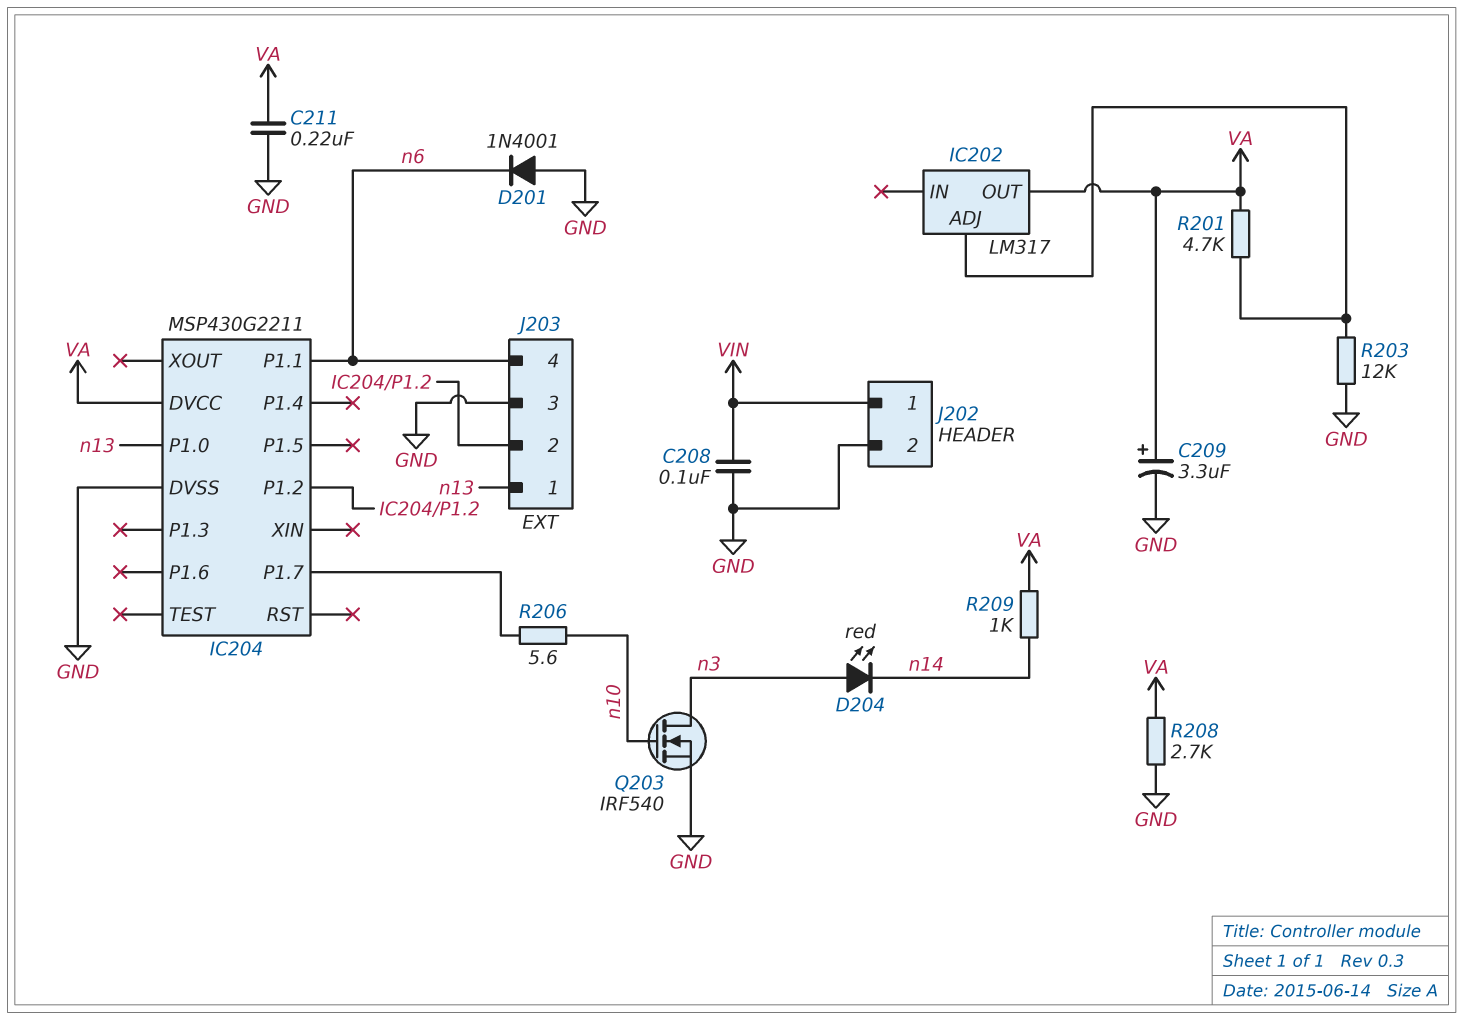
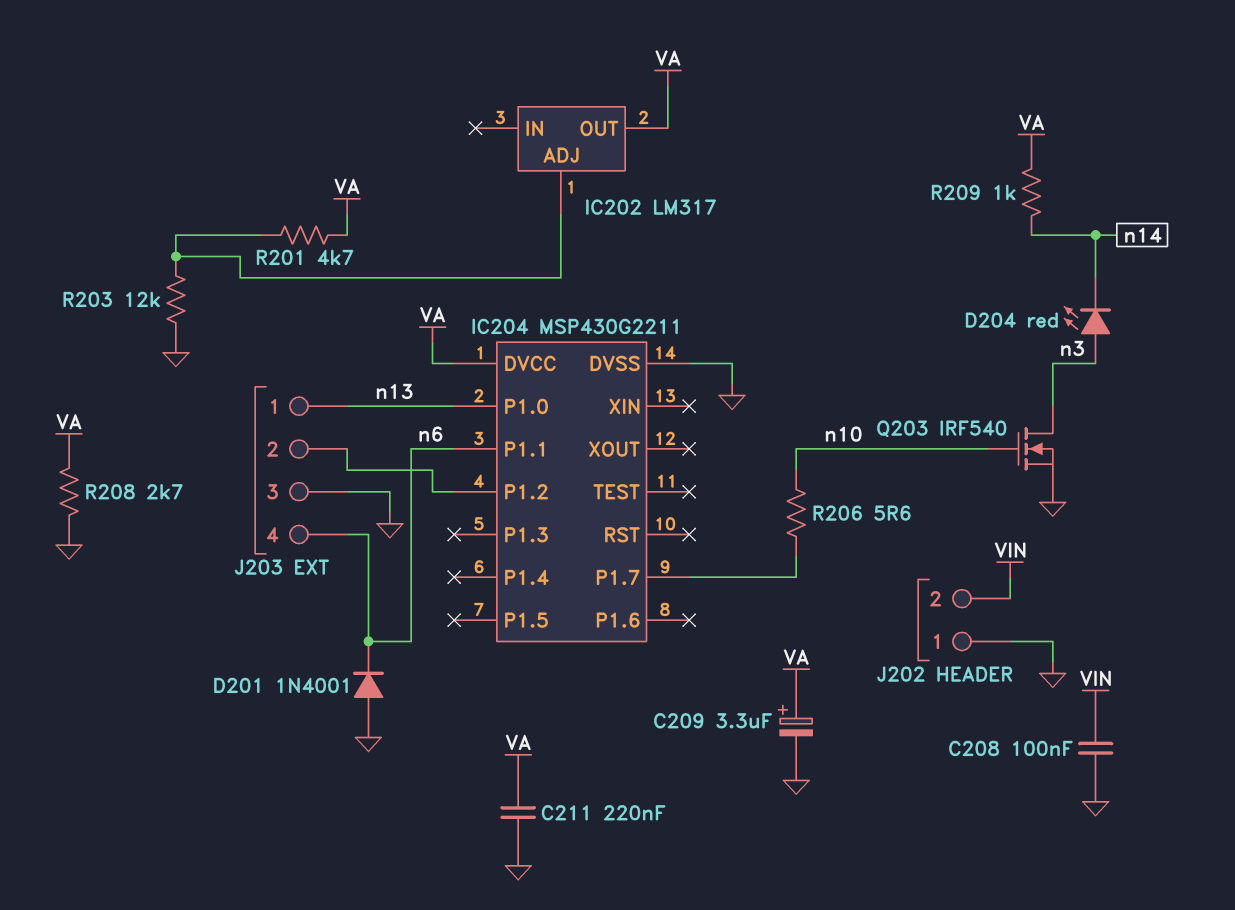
J202 pin 1: VIN -> GND
J202 pin 2: GND -> VIN

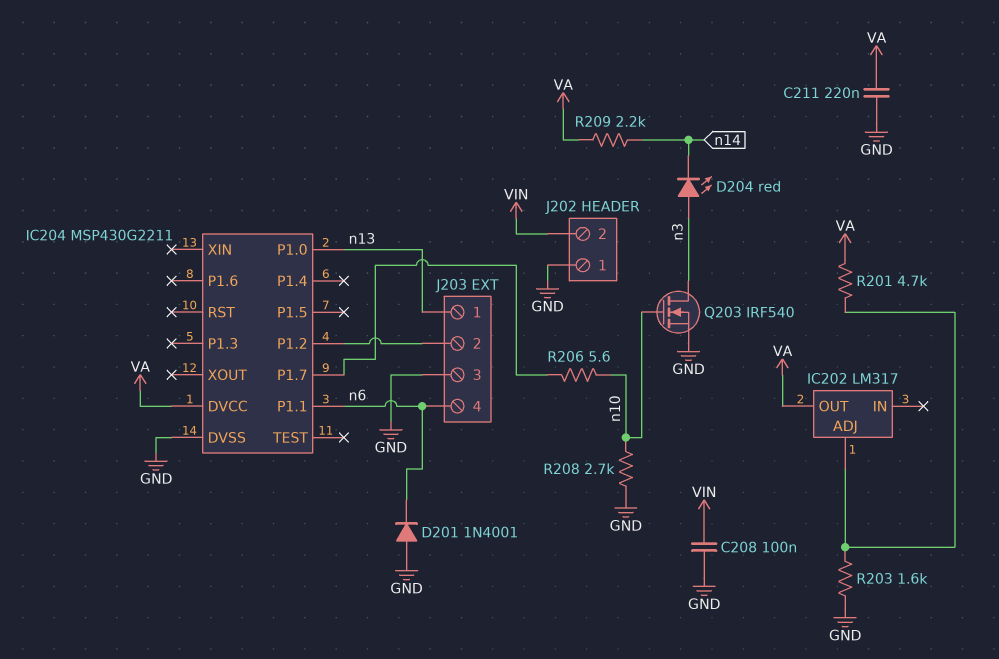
C209: 3.3uF (plus VA, minus GND) -> none
R203: 12k (GND, IC202/ADJ) -> 1.6k (GND, IC202/ADJ)
R208: 2.7k (GND, VA) -> 2.7k (GND, n10)
R209: 1k (VA, n14) -> 2.2k (VA, n14)

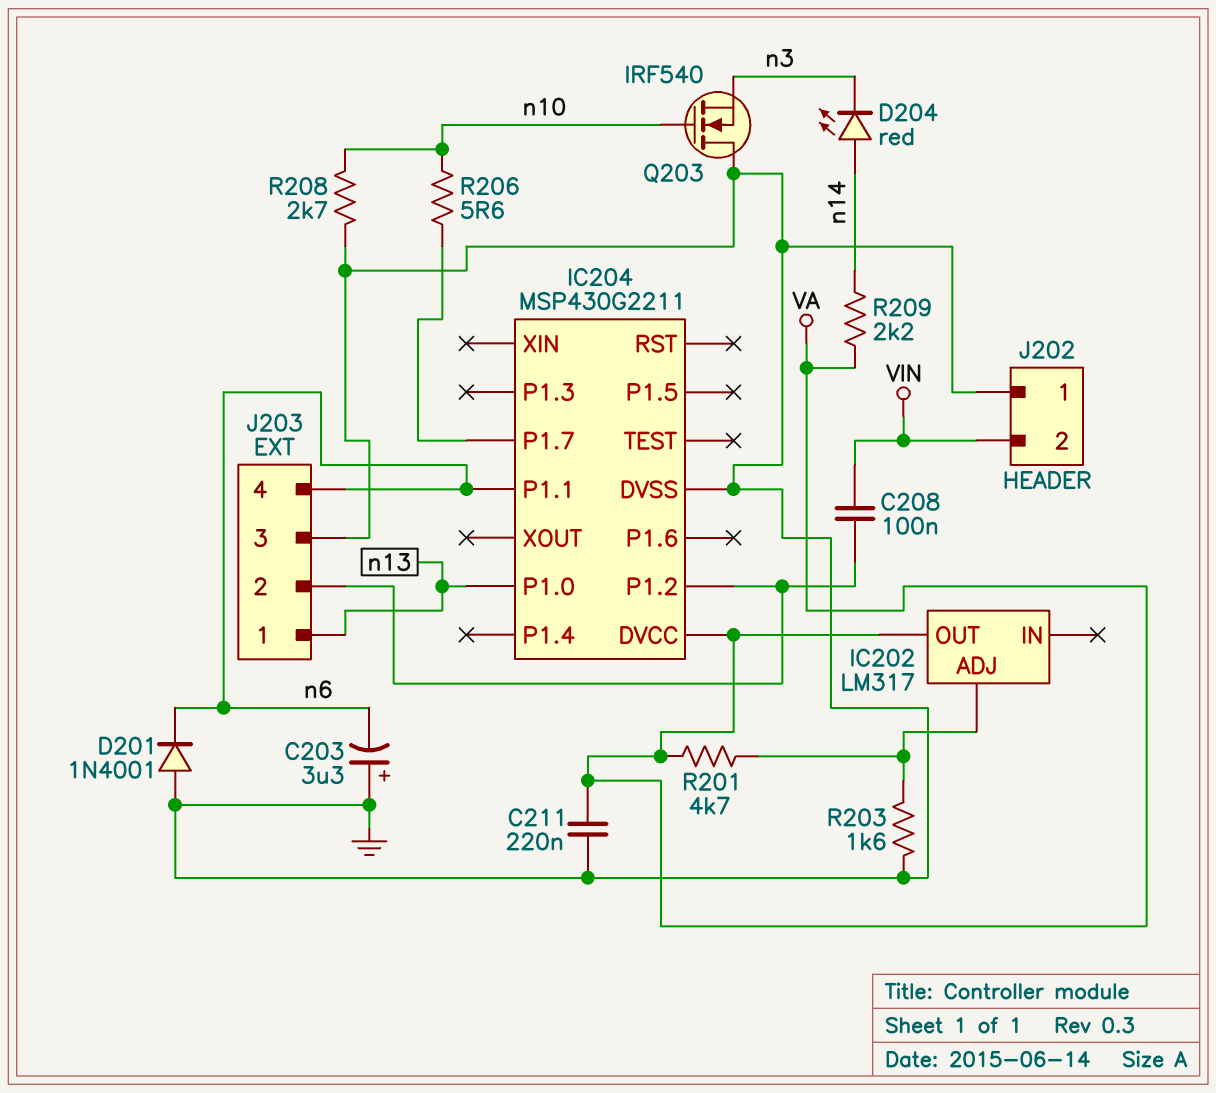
C203: none -> 3.3uF (plus GND, minus n6)
C208: 100nF (GND, VIN) -> 100nF (IC204/P1.2, VIN)
D204: LED red (A n3, K n14) -> LED red (A n14, K n3)
Q203: NMOS IRF540 (G n10, D n3, S GND) -> NMOS IRF540 (G n10, D GND, S n3)

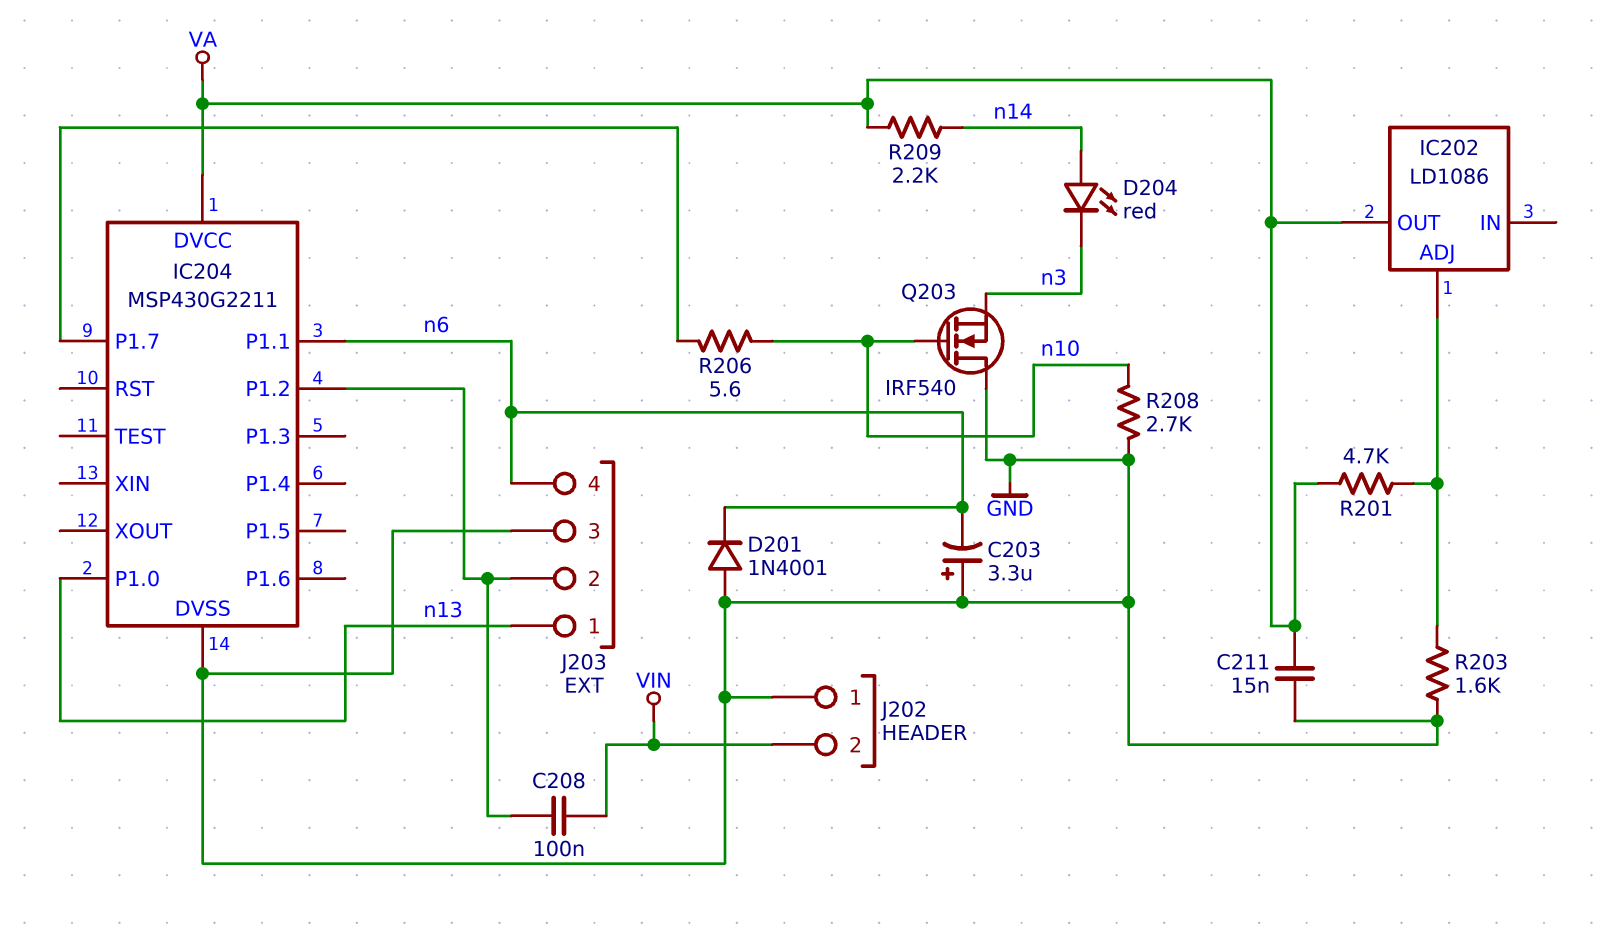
C211: 220nF (GND, VA) -> 15nF (GND, VA)
IC202: LM317 -> LD1086

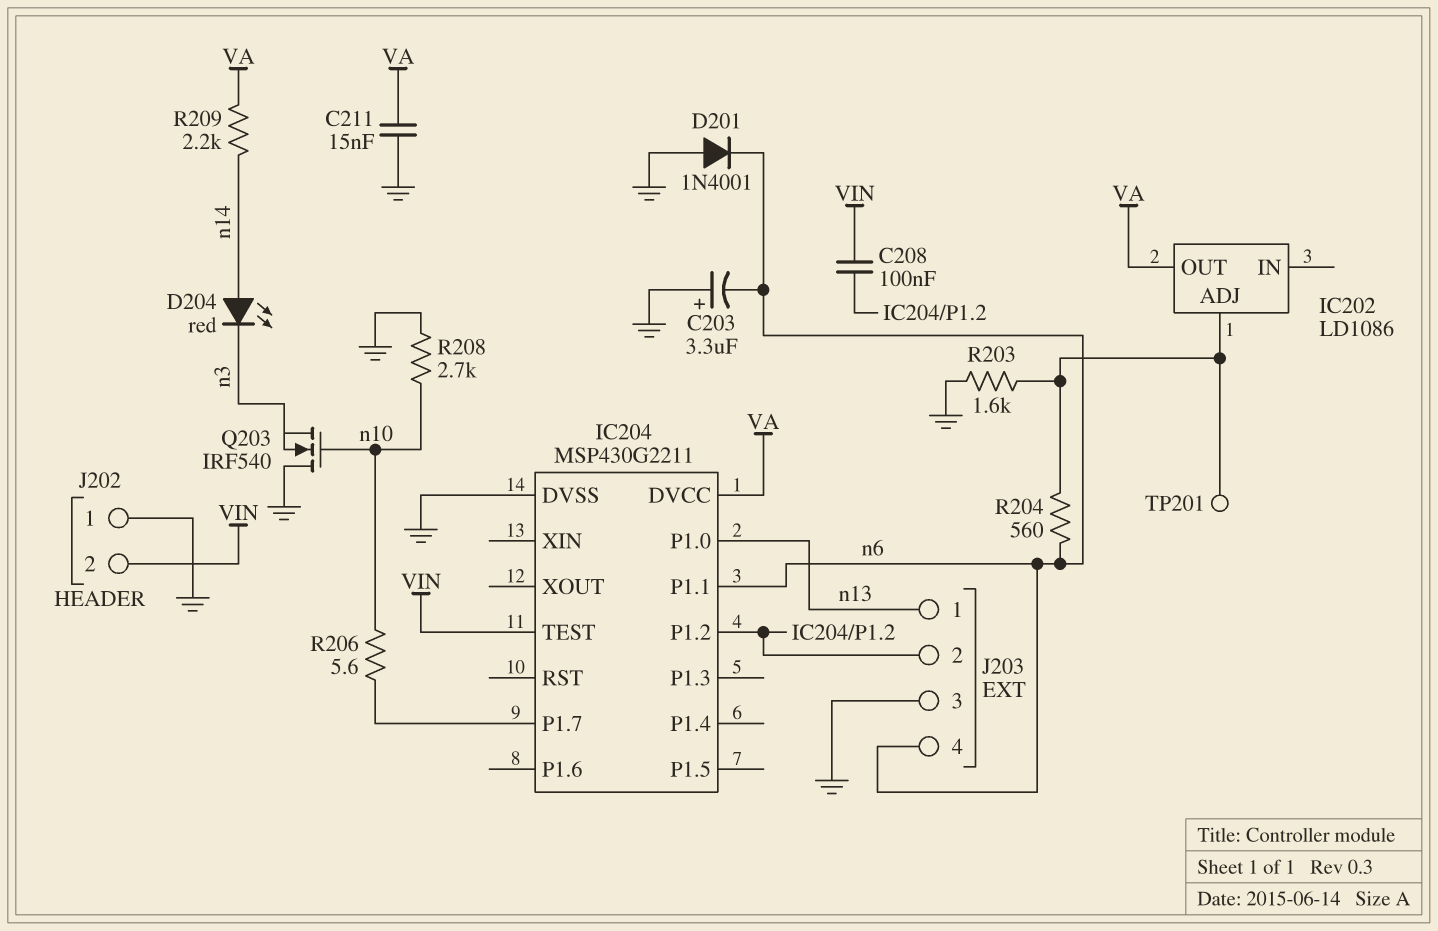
IC204 pin TEST: none -> VIN
R201: 4.7k (IC202/ADJ, VA) -> none
R204: none -> 560 (IC202/ADJ, n6)
TP201: none -> test point (IC202/ADJ)

